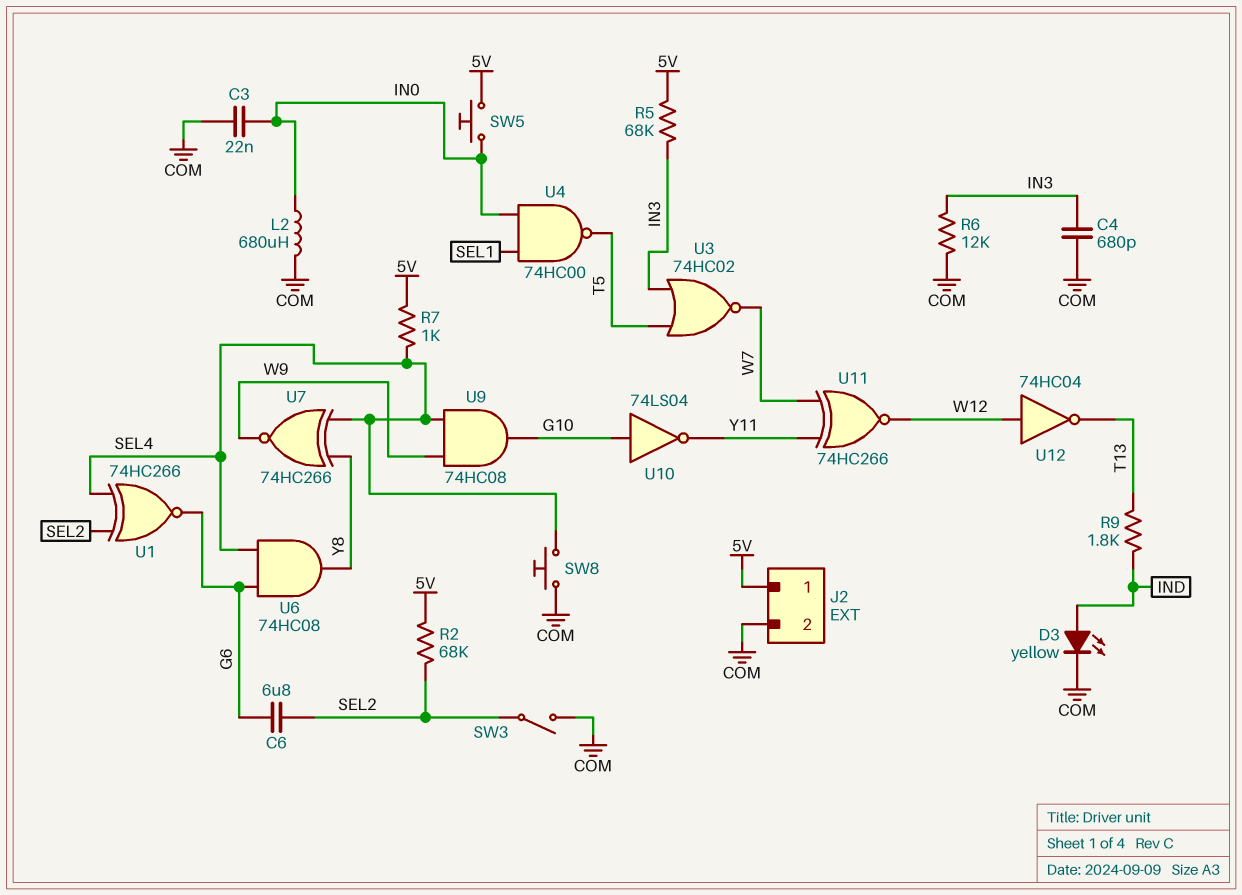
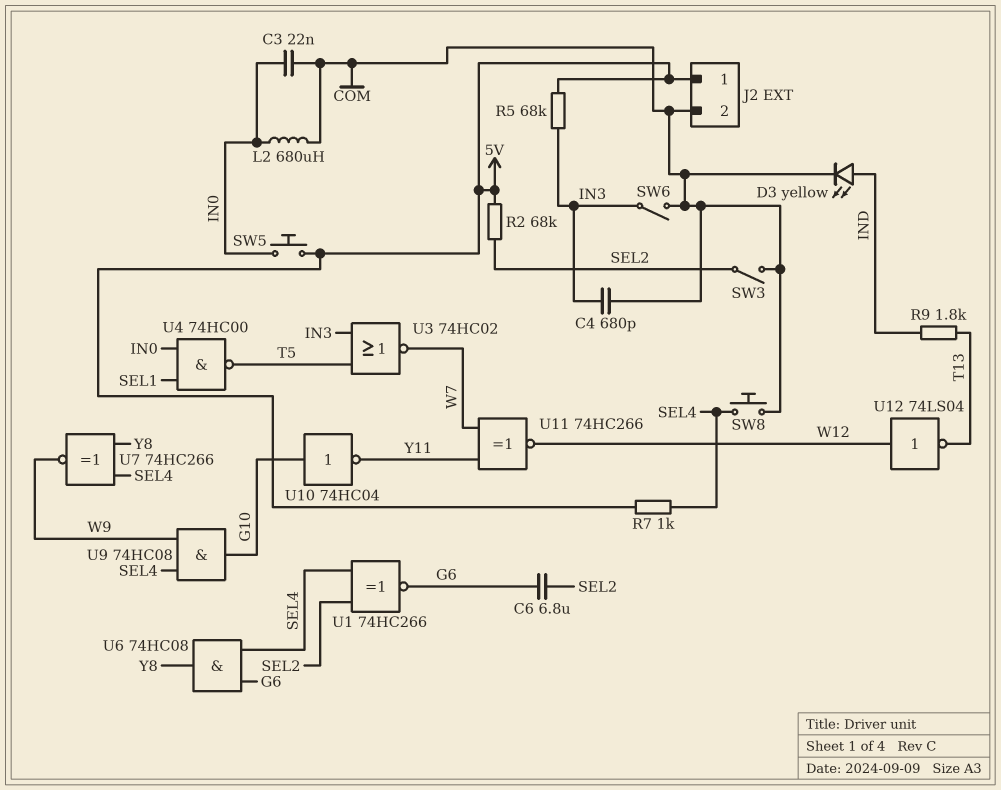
R6: 12k (COM, IN3) -> none
SW6: none -> switch (COM, IN3)
U10: NOT 74LS04 (in G10, out Y11) -> NOT 74HC04 (in G10, out Y11)
U12: NOT 74HC04 (in W12, out T13) -> NOT 74LS04 (in W12, out T13)

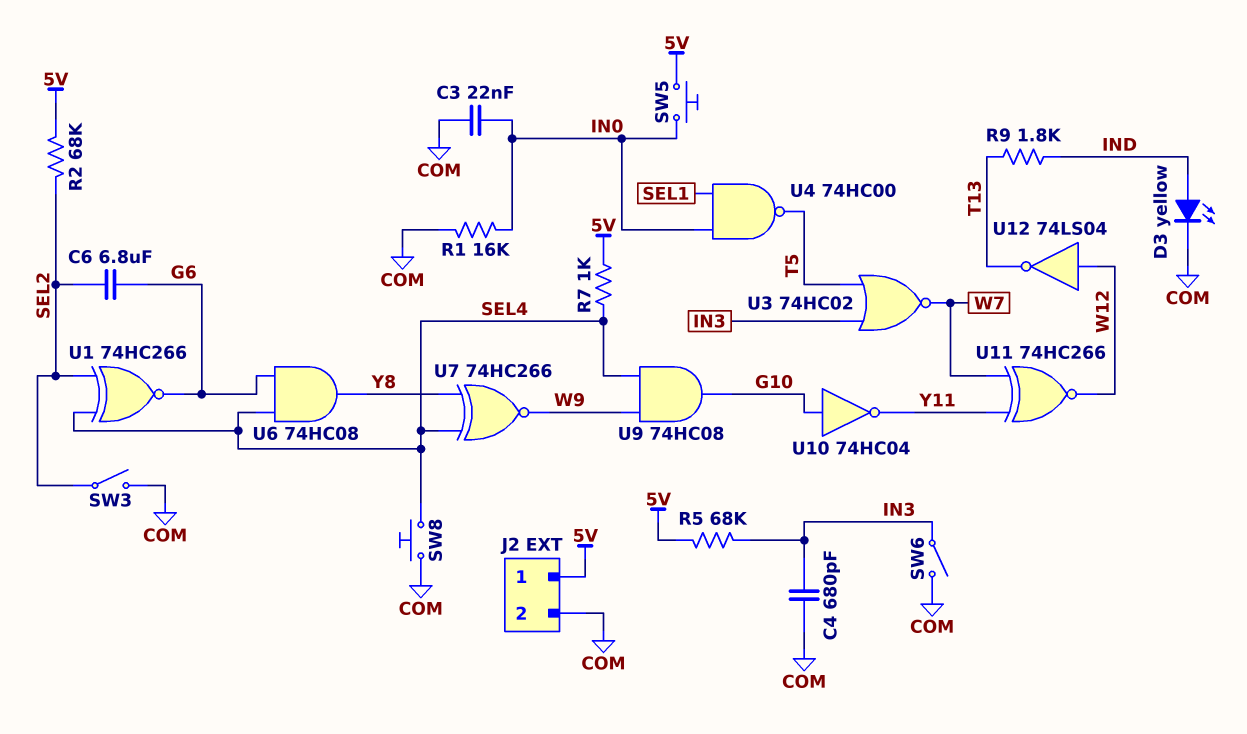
L2: 680uH (COM, IN0) -> none
R1: none -> 16k (COM, IN0)

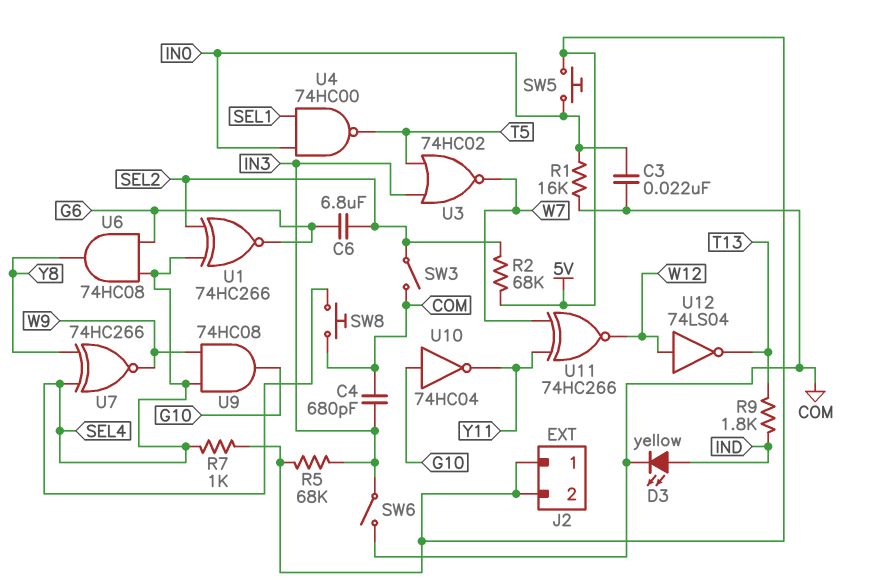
J2 pin 2: COM -> 5V

